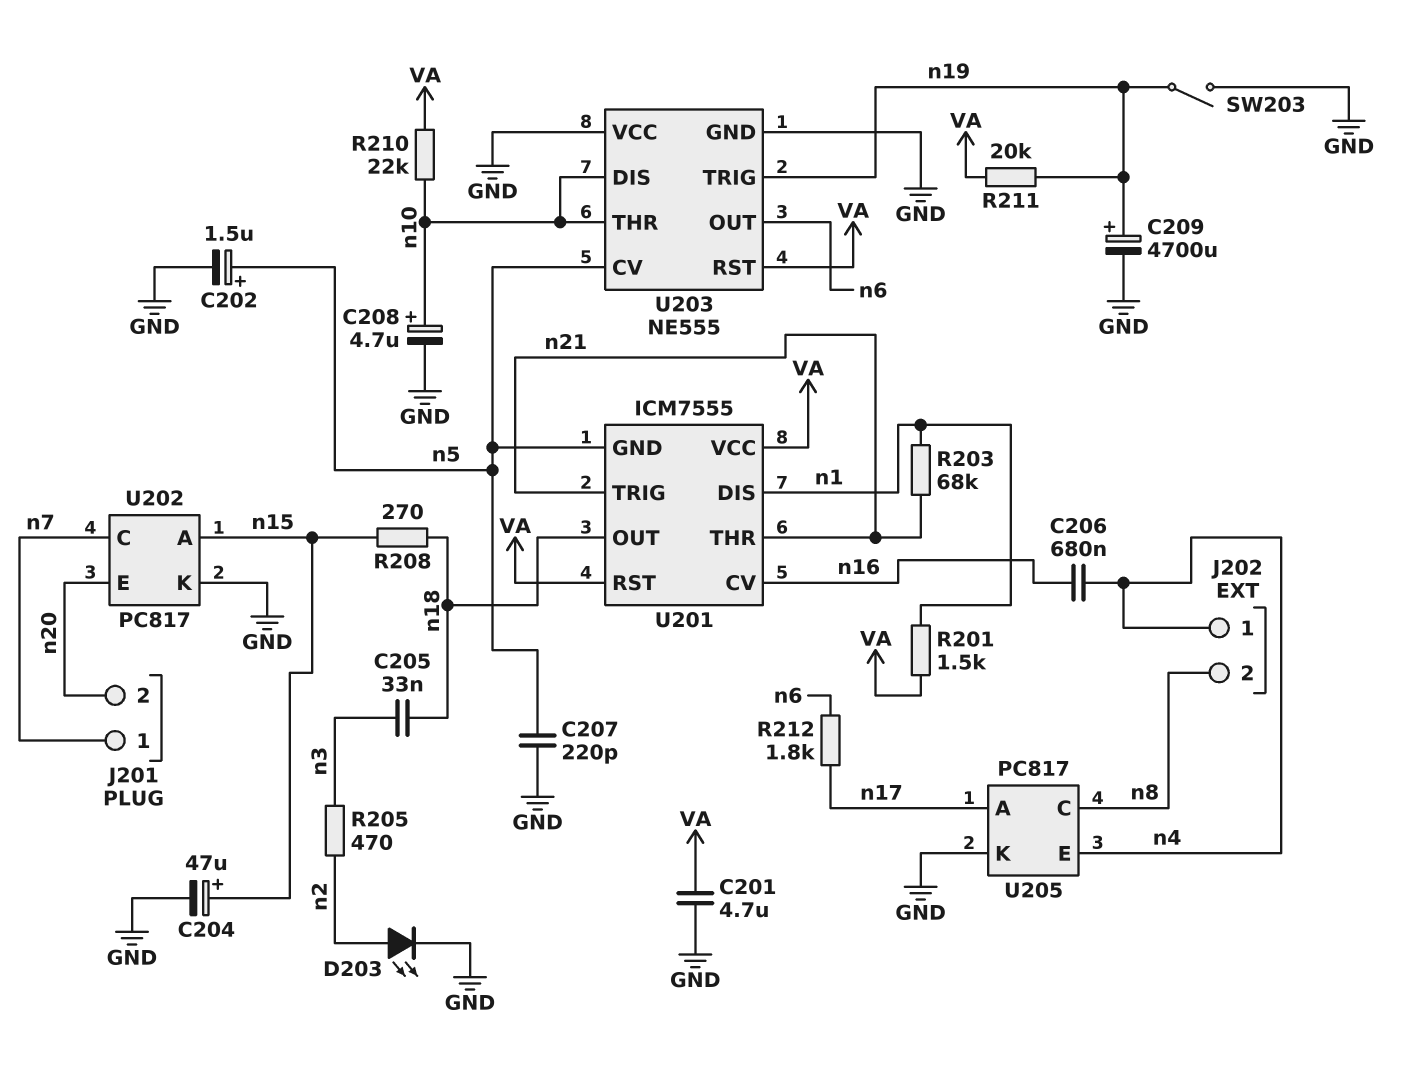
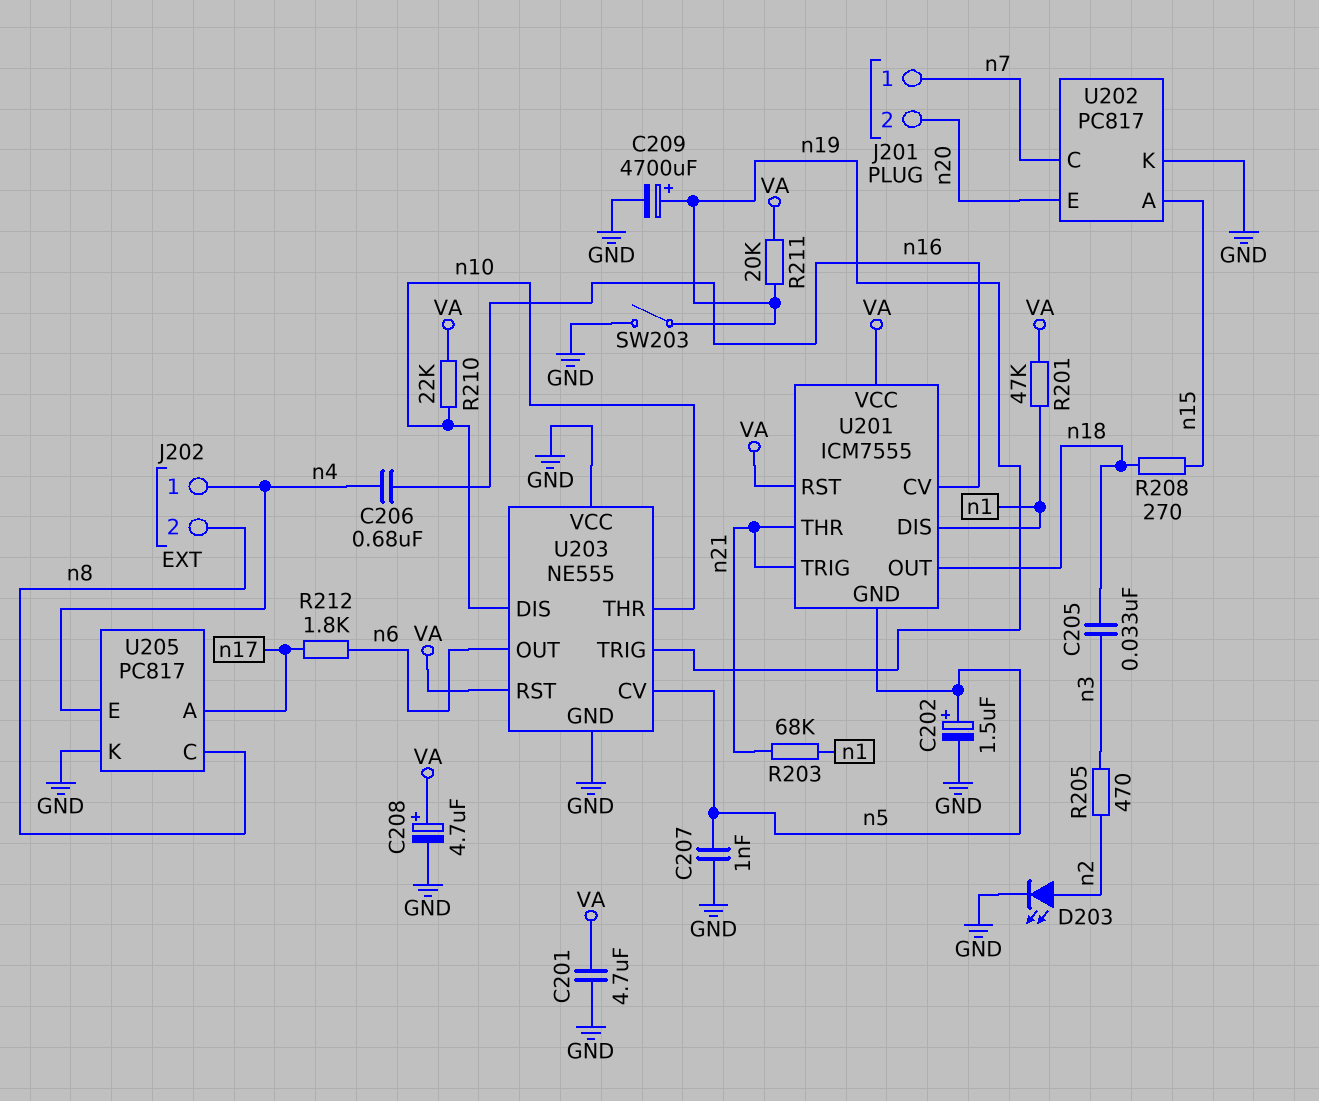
C204: 47uF (plus n15, minus GND) -> none
C207: 220pF (GND, n5) -> 1nF (GND, n5)
C208: 4.7uF (plus n10, minus GND) -> 4.7uF (plus VA, minus GND)
R201: 1.5k (VA, n1) -> 47k (VA, n1)

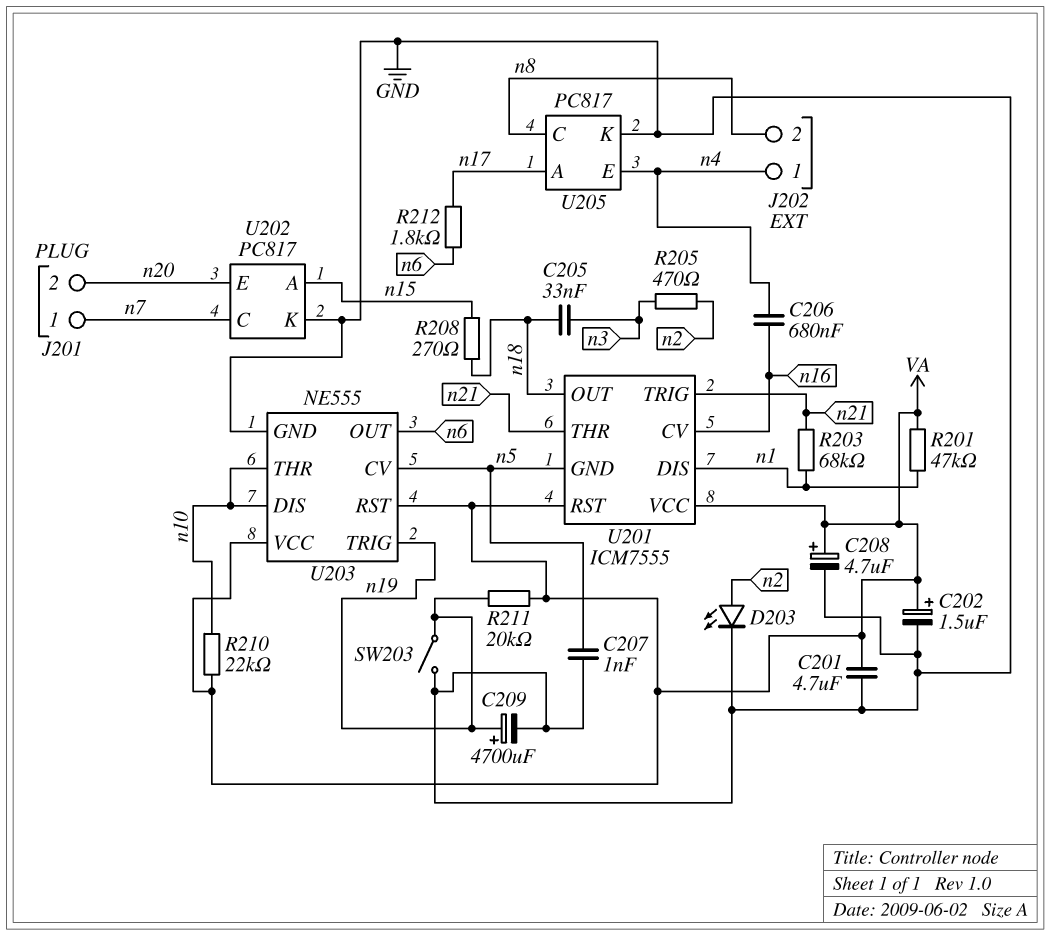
C202: 1.5uF (plus n5, minus GND) -> 1.5uF (plus VA, minus GND)
U203 pin VCC: GND -> VA

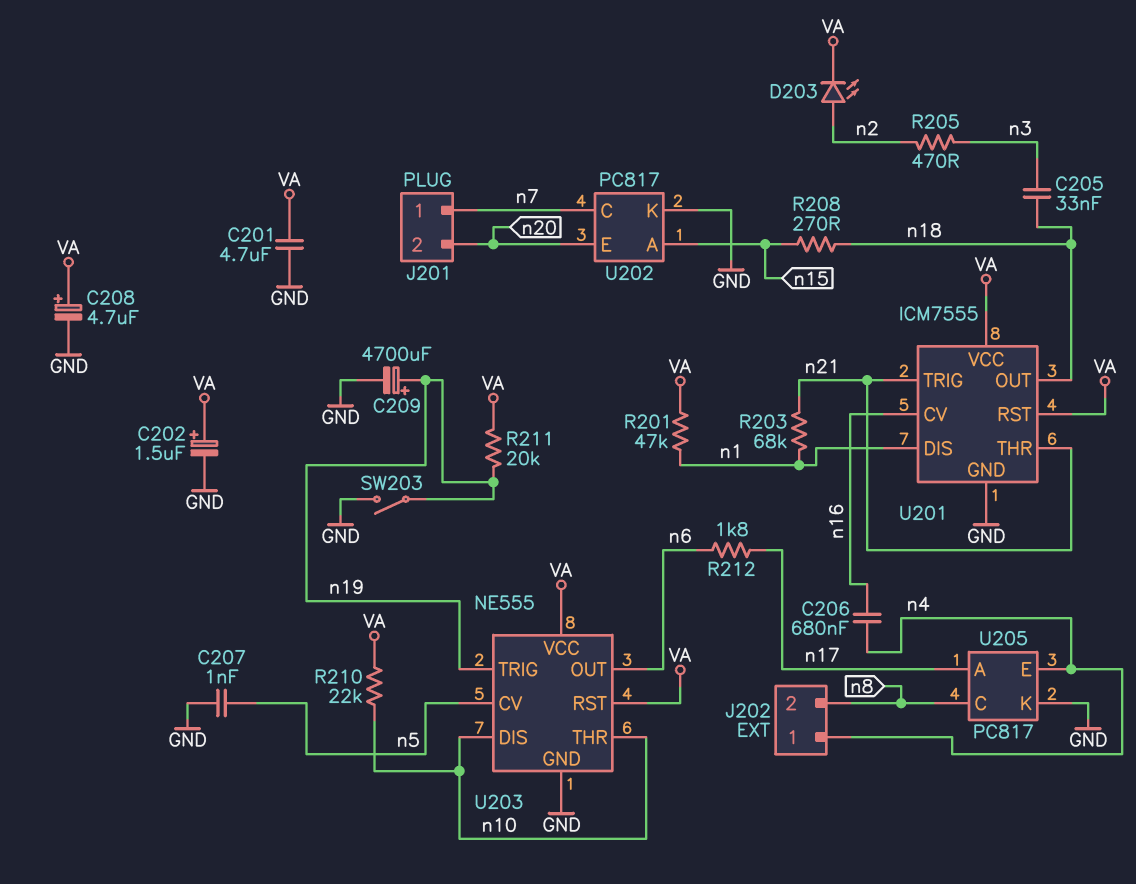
D203: LED (A n2, K GND) -> LED (A n2, K VA)
U201 pin GND: n5 -> GND

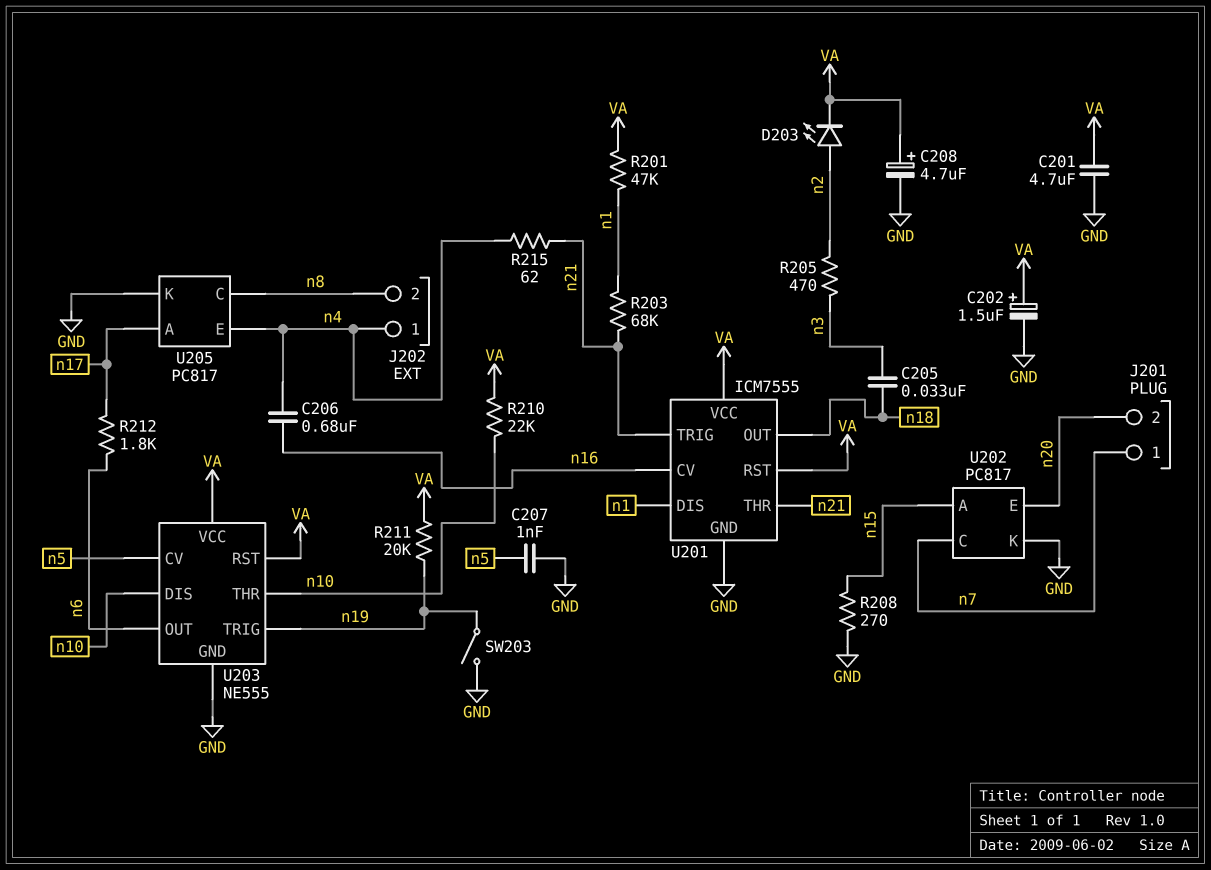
C209: 4700uF (plus n19, minus GND) -> none
R208: 270 (n15, n18) -> 270 (GND, n15)
R215: none -> 62 (n4, n21)

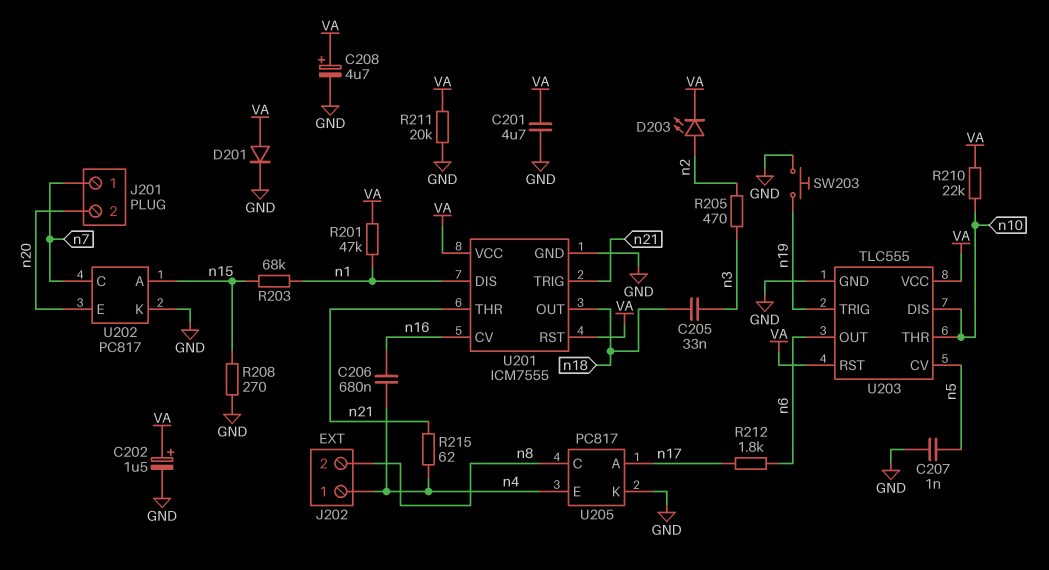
D201: none -> diode (A VA, K GND)
R203: 68k (n1, n21) -> 68k (n1, n15)
R211: 20k (VA, n19) -> 20k (GND, VA)
SW203: switch (GND, n19) -> button (GND, n19)
U203: NE555 -> TLC555

